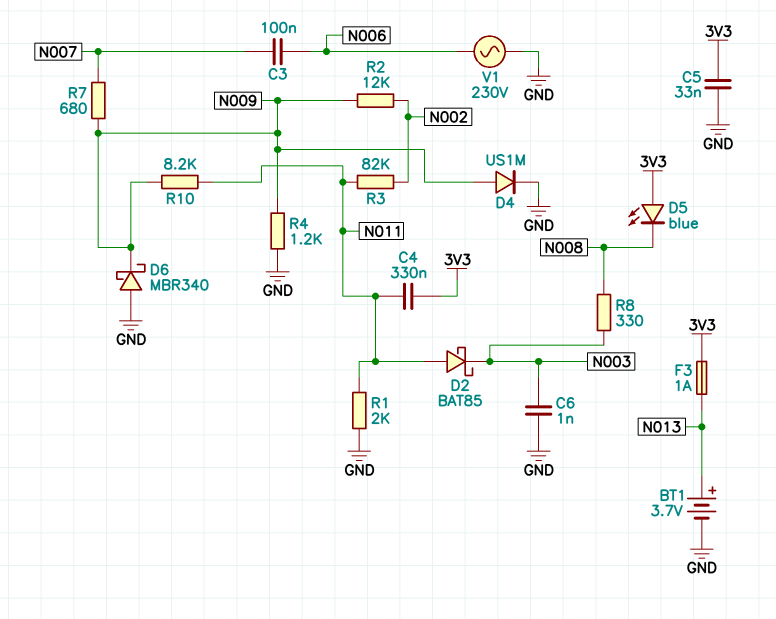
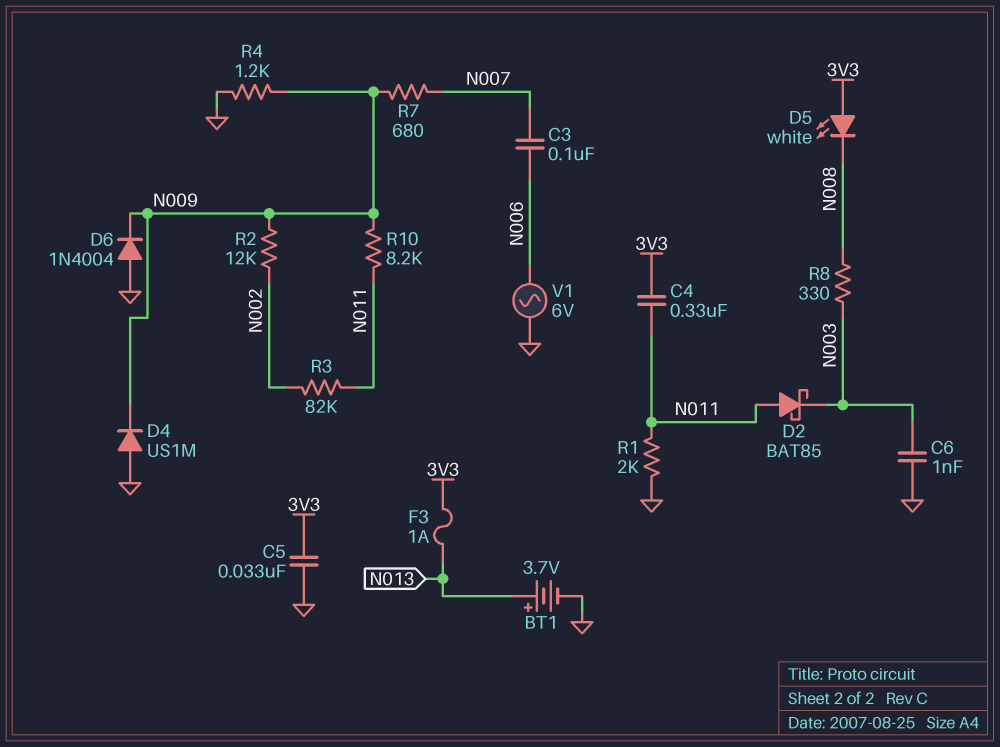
D4: diode US1M (A N009, K GND) -> diode US1M (A GND, K N009)
D5: LED blue (A 3V3, K N008) -> LED white (A 3V3, K N008)
D6: schottky MBR340 (A GND, K N009) -> diode 1N4004 (A GND, K N009)
V1: AC 230V (GND, N006) -> AC 6V (GND, N006)

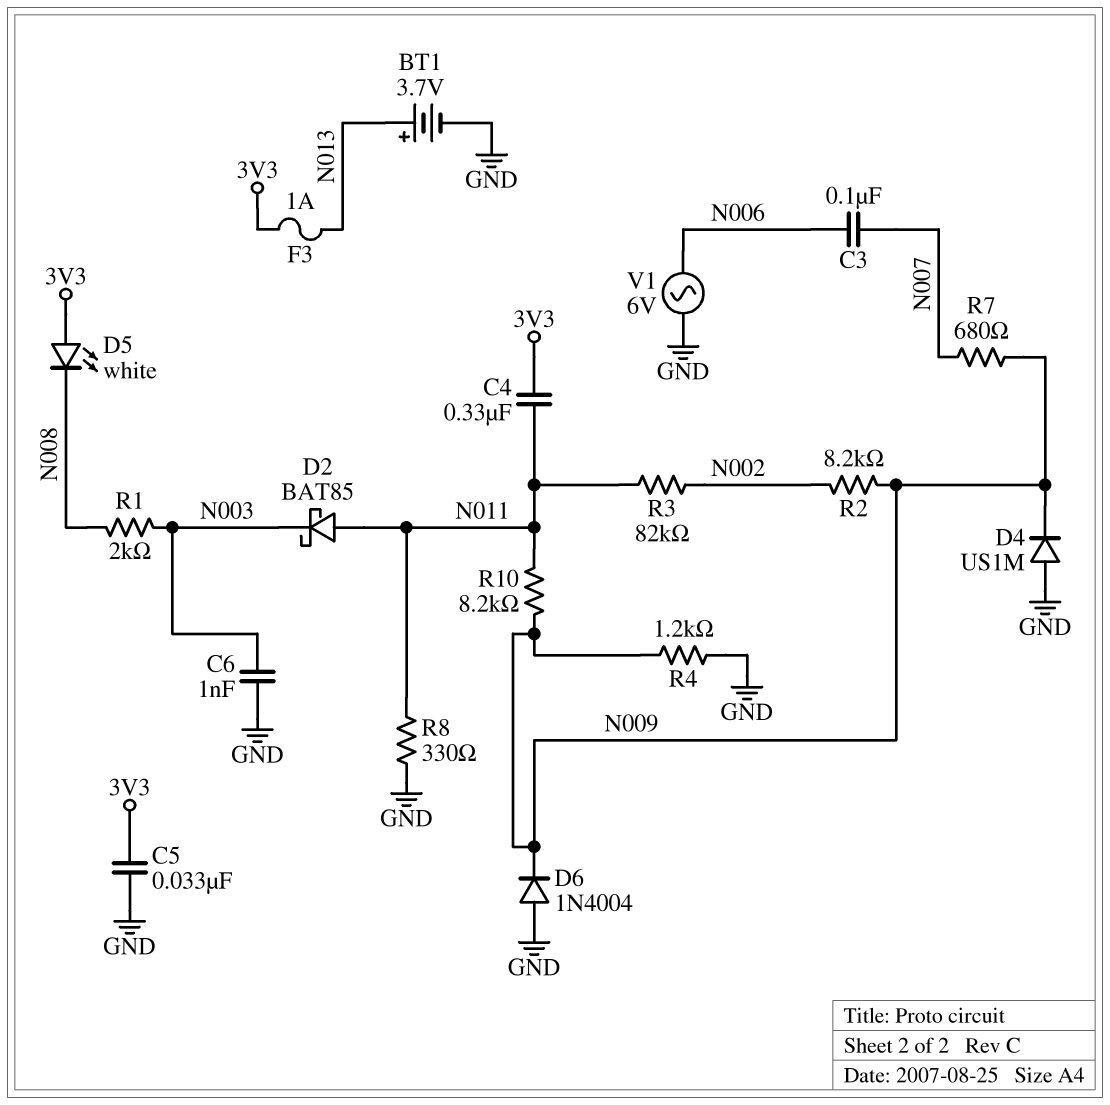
R1: 2k (GND, N011) -> 2k (N003, N008)
R2: 12k (N002, N009) -> 8.2k (N002, N009)
R8: 330 (N003, N008) -> 330 (GND, N011)

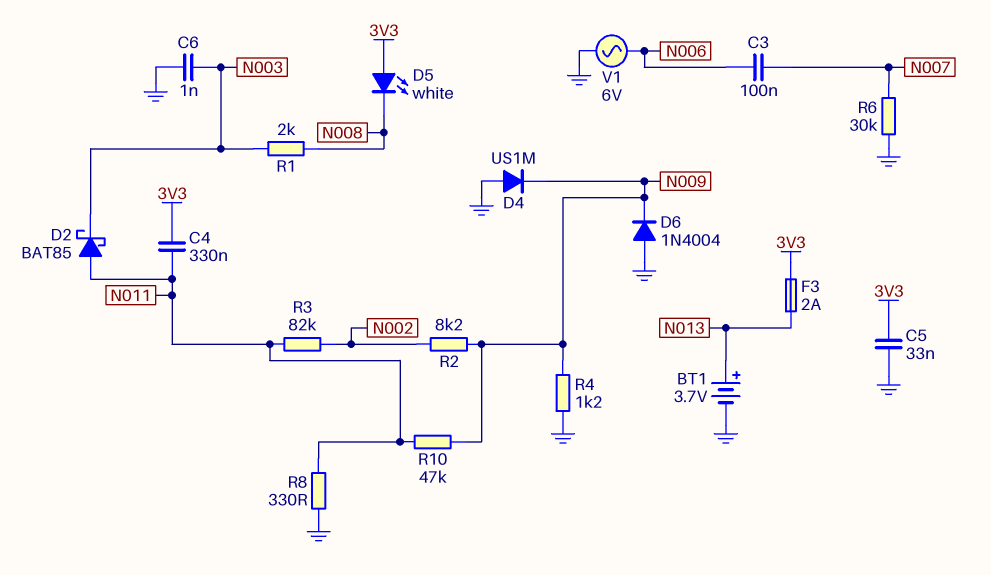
F3: 1A (3V3, N013) -> 2A (3V3, N013)
R6: none -> 30k (GND, N007)
R7: 680 (N007, N009) -> none
R10: 8.2k (N009, N011) -> 47k (N009, N011)

